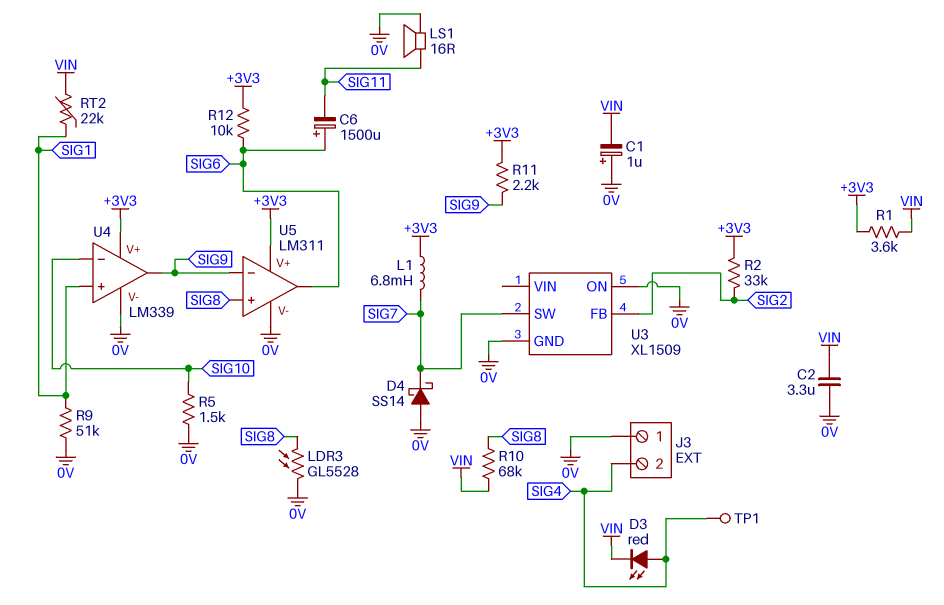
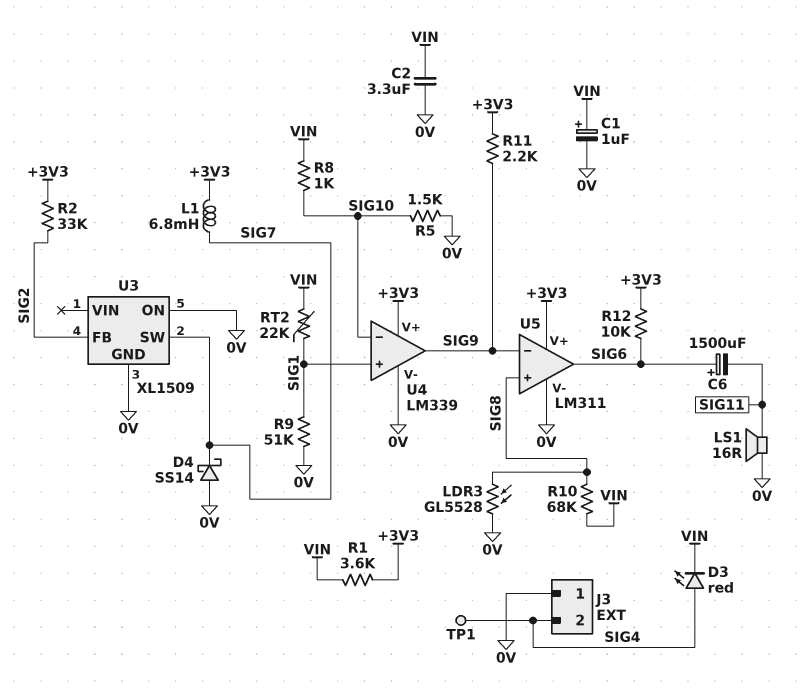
C1: 1uF (plus 0V, minus VIN) -> 1uF (plus VIN, minus 0V)
R8: none -> 1k (SIG10, VIN)

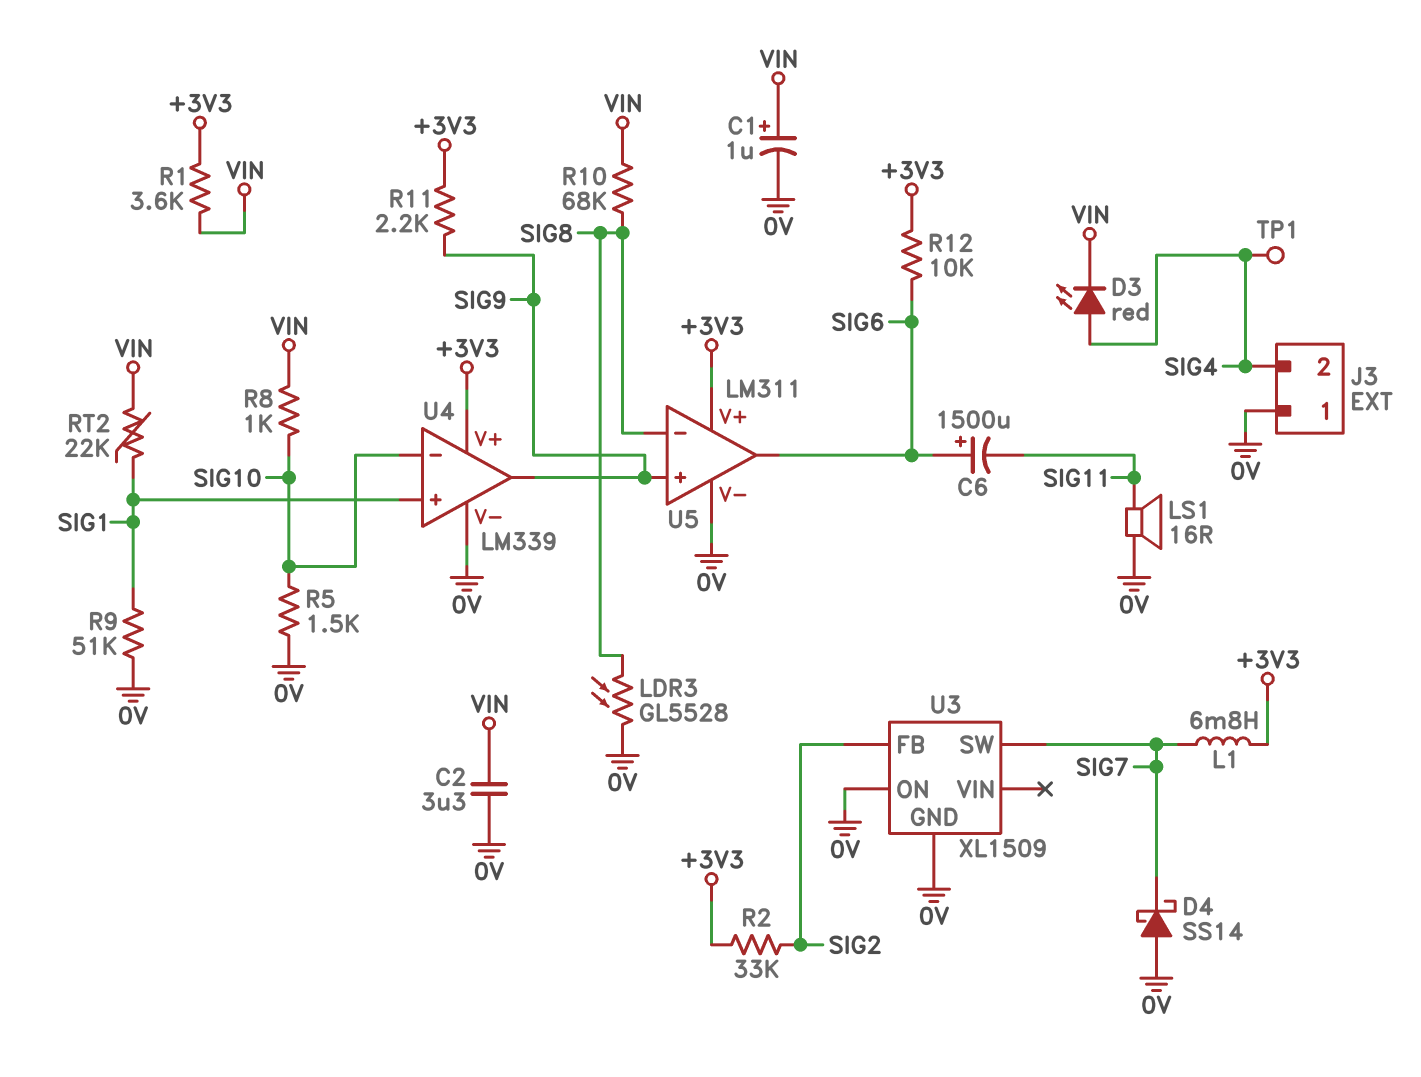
U5 pin in+: SIG8 -> SIG9
U5 pin in-: SIG9 -> SIG8

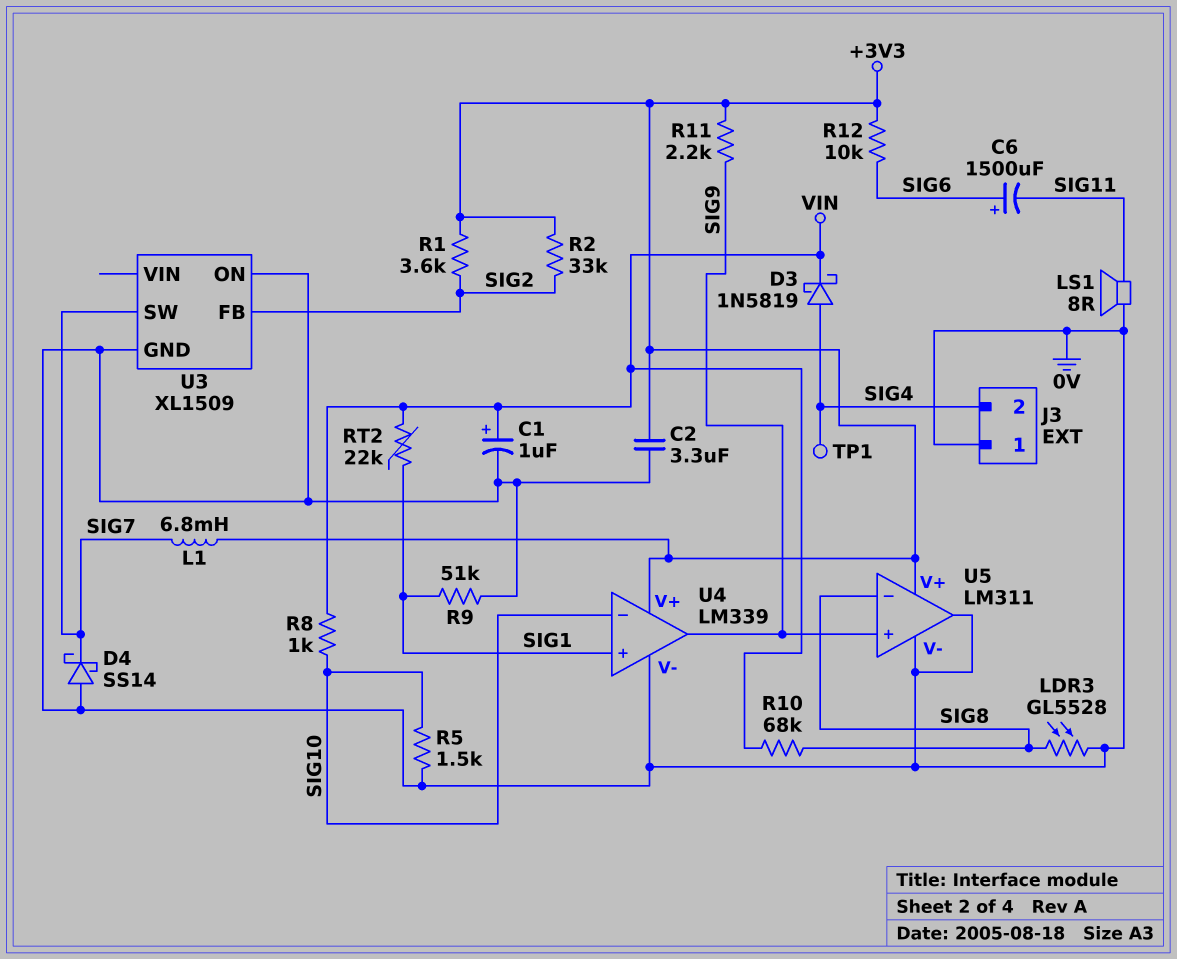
C2: 3.3uF (0V, VIN) -> 3.3uF (+3V3, 0V)
D3: LED red (A SIG4, K VIN) -> schottky 1N5819 (A SIG4, K VIN)
LS1: speaker 16R (0V, SIG11) -> speaker 8R (0V, SIG11)
R1: 3.6k (+3V3, VIN) -> 3.6k (+3V3, SIG2)
U5 pin out: SIG6 -> 0V

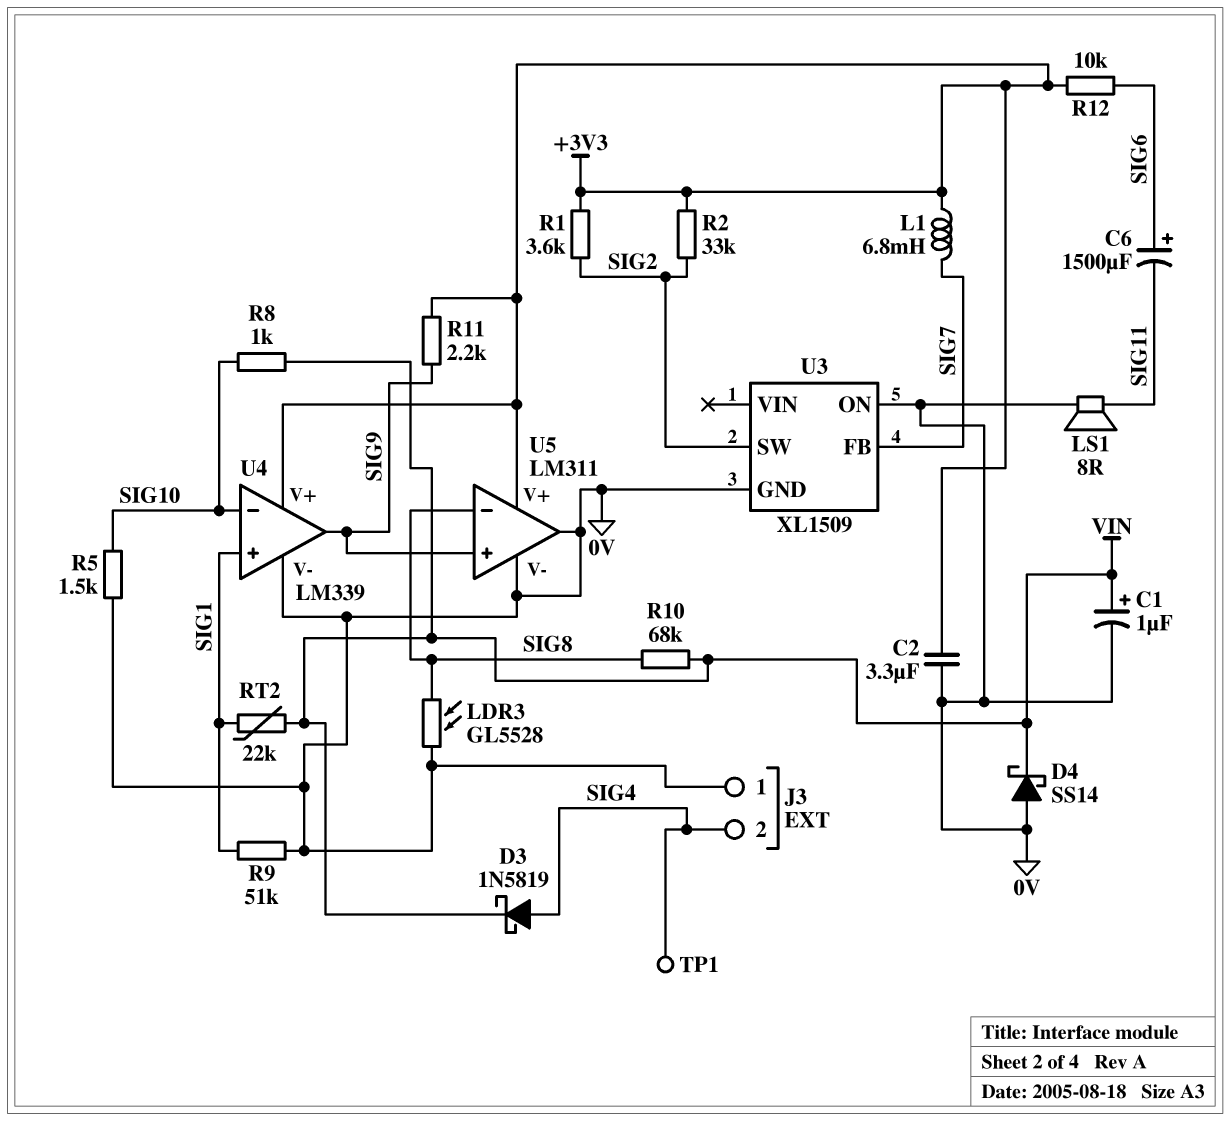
D4: schottky SS14 (A 0V, K SIG7) -> schottky SS14 (A 0V, K VIN)
U3 pin FB: SIG2 -> SIG7
U3 pin SW: SIG7 -> SIG2

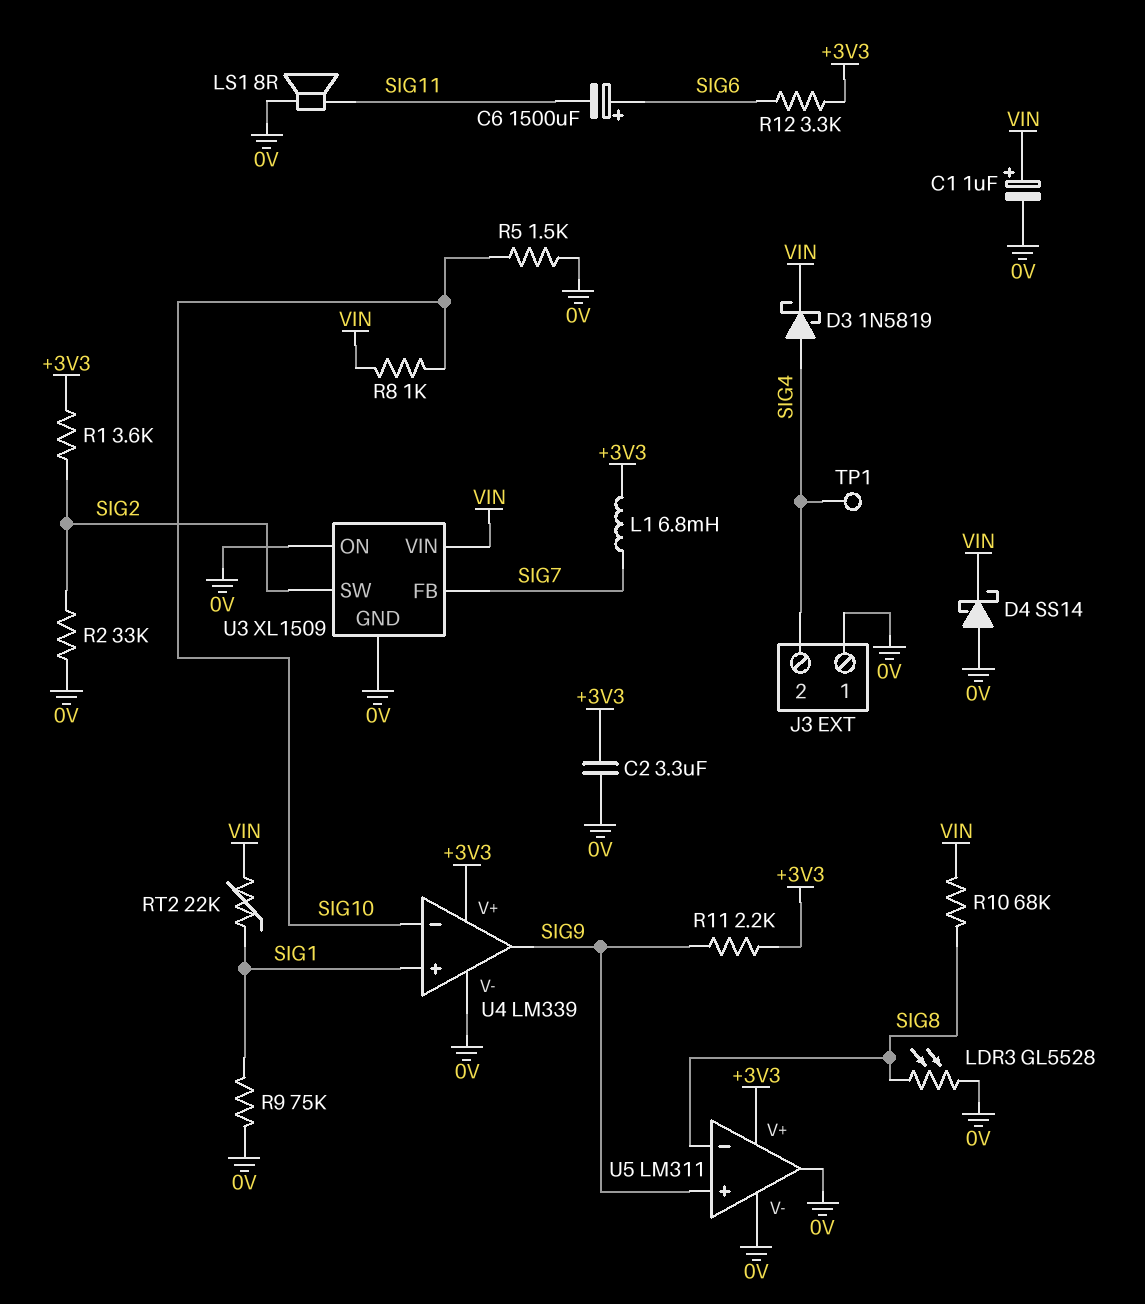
R2: 33k (+3V3, SIG2) -> 33k (0V, SIG2)
R9: 51k (0V, SIG1) -> 75k (0V, SIG1)
R12: 10k (+3V3, SIG6) -> 3.3k (+3V3, SIG6)
U3 pin VIN: none -> VIN

